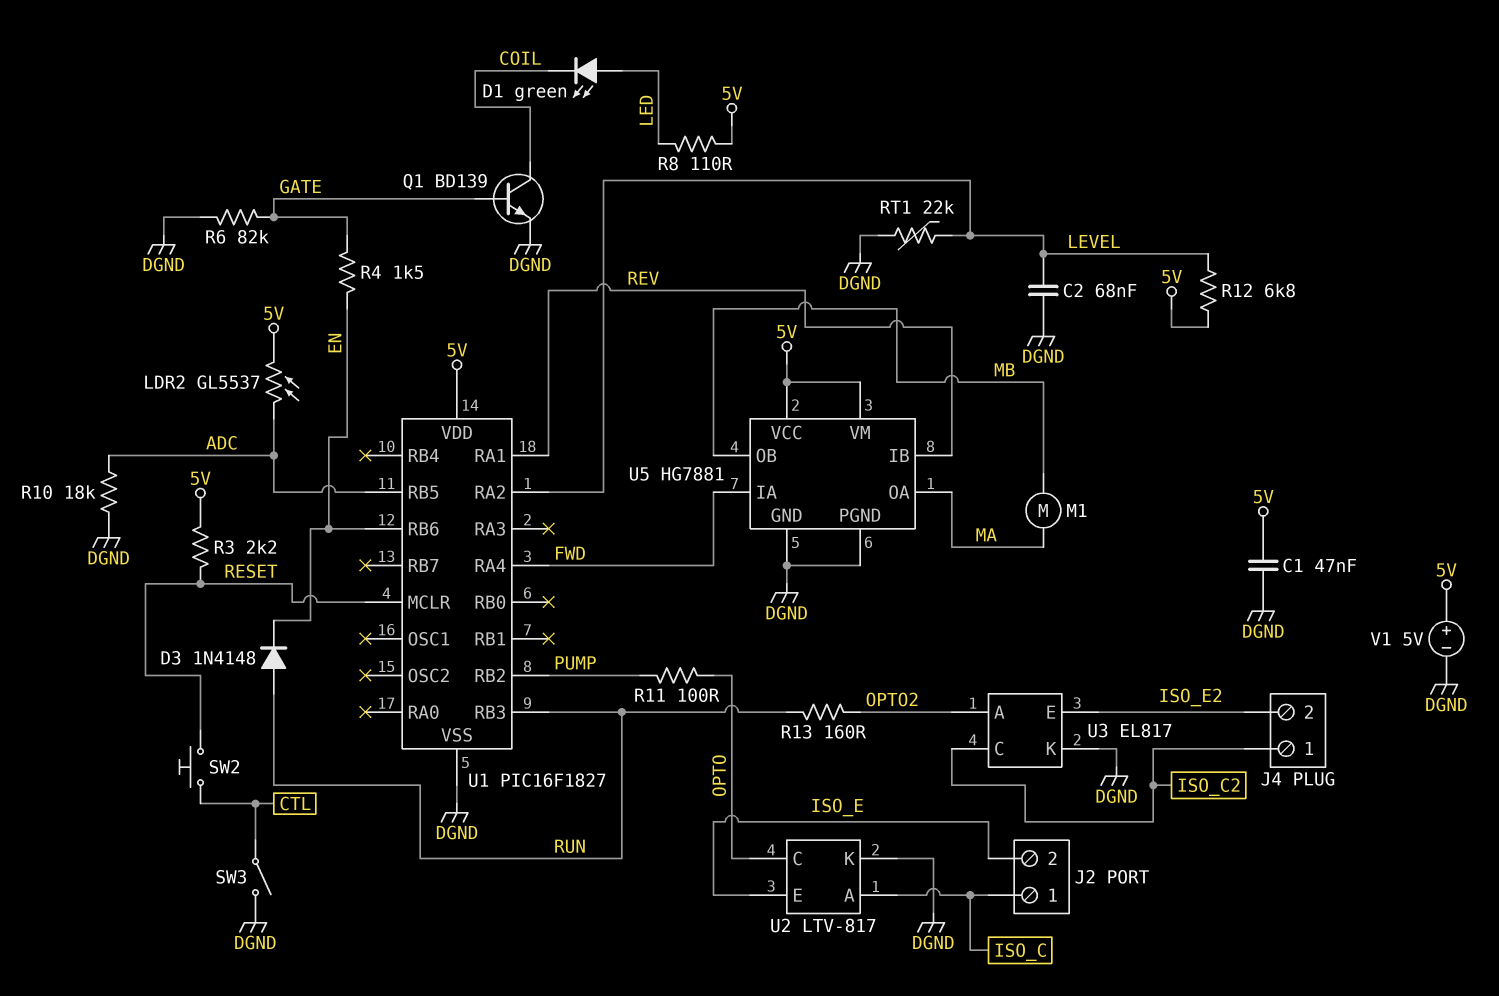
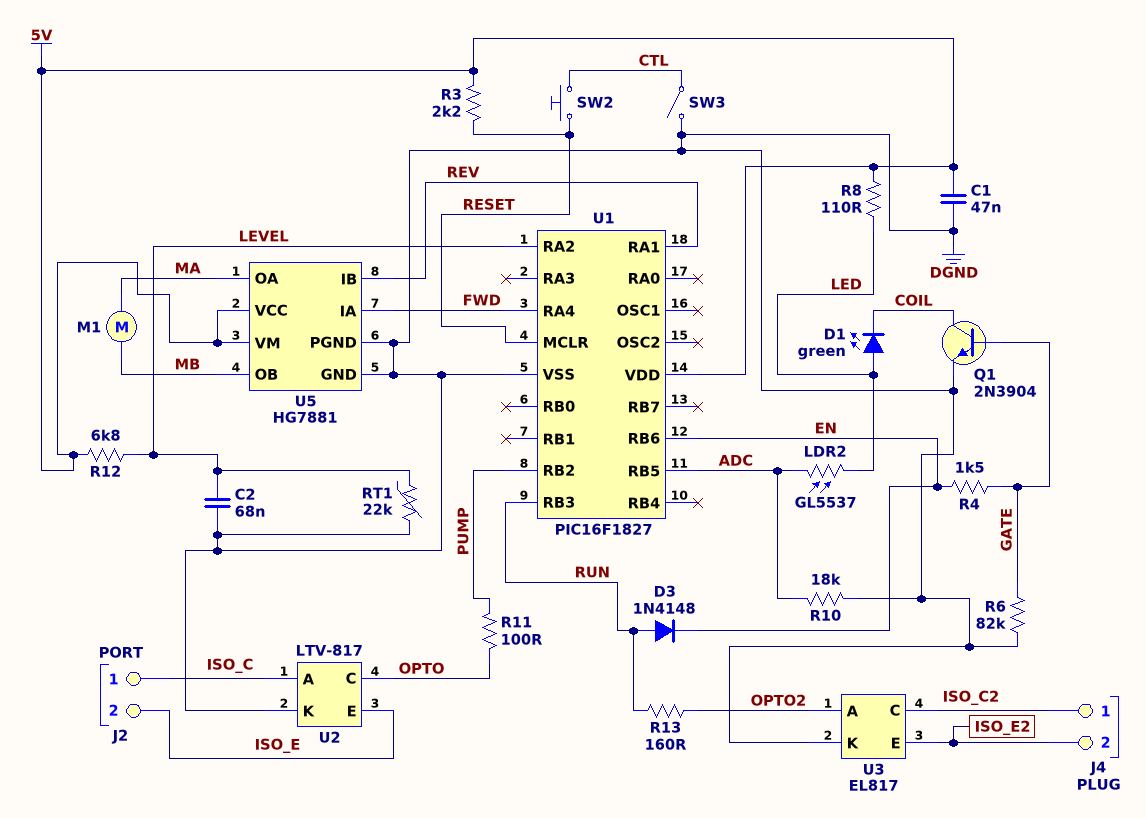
LDR2: GL5537 (5V, ADC) -> GL5537 (ADC, LED)
Q1: NPN BD139 (B GATE, C COIL, E DGND) -> NPN 2N3904 (B GATE, C COIL, E DGND)
V1: 5V (plus 5V, minus DGND) -> none

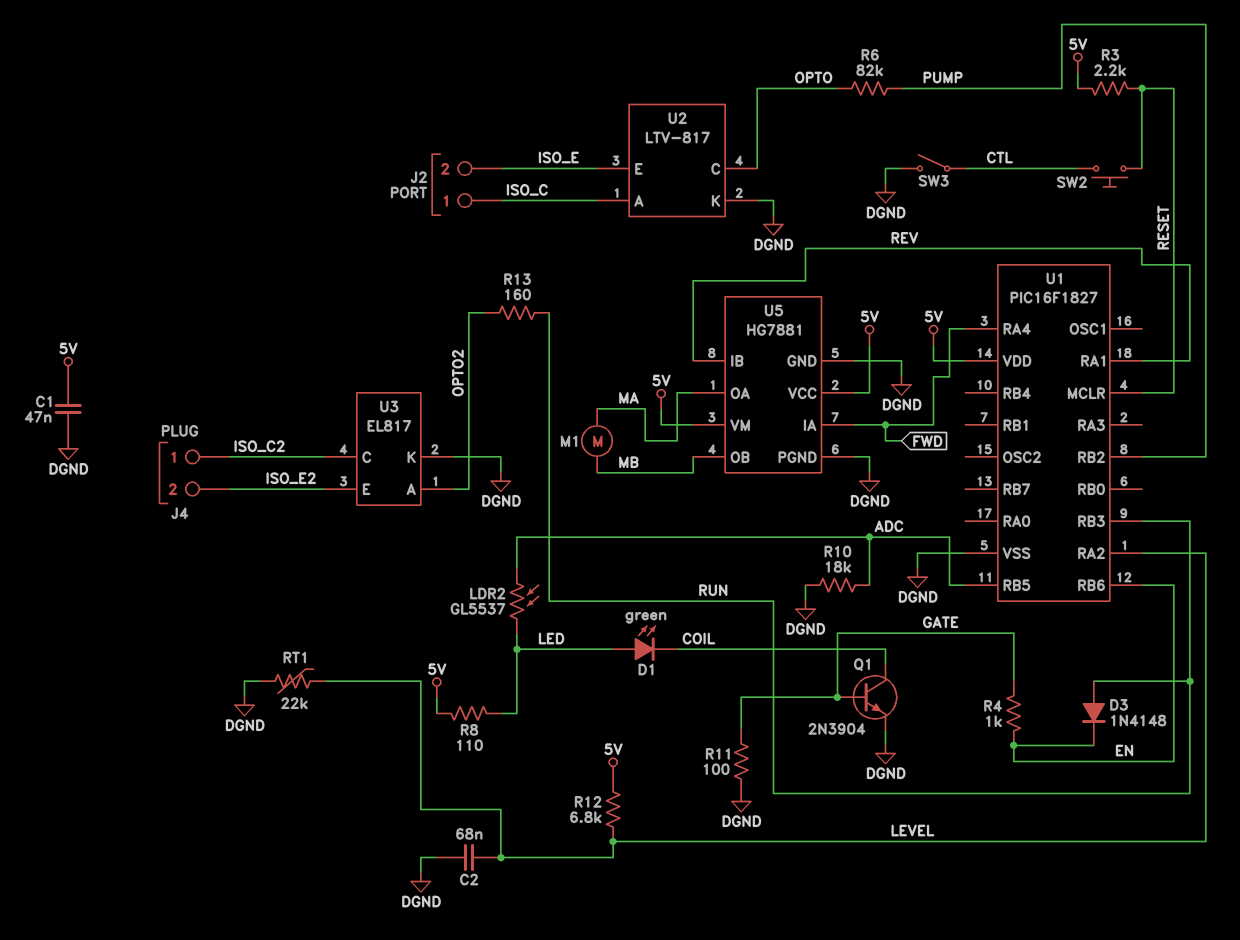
R4: 1.5k (EN, GATE) -> 1k (EN, GATE)
R6: 82k (DGND, GATE) -> 82k (OPTO, PUMP)
R11: 100 (OPTO, PUMP) -> 100 (DGND, GATE)

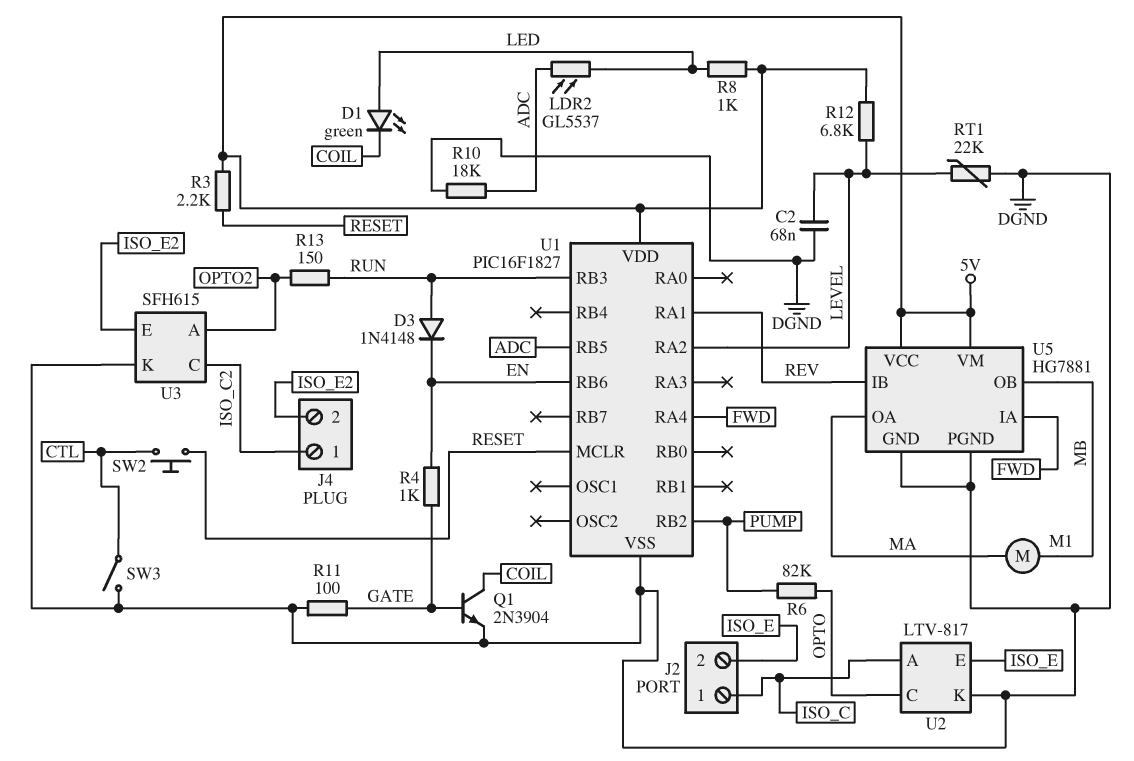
C1: 47nF (5V, DGND) -> none
R8: 110 (5V, LED) -> 1k (5V, LED)
R13: 160 (OPTO2, RUN) -> 150 (OPTO2, RUN)
U3: EL817 -> SFH615

